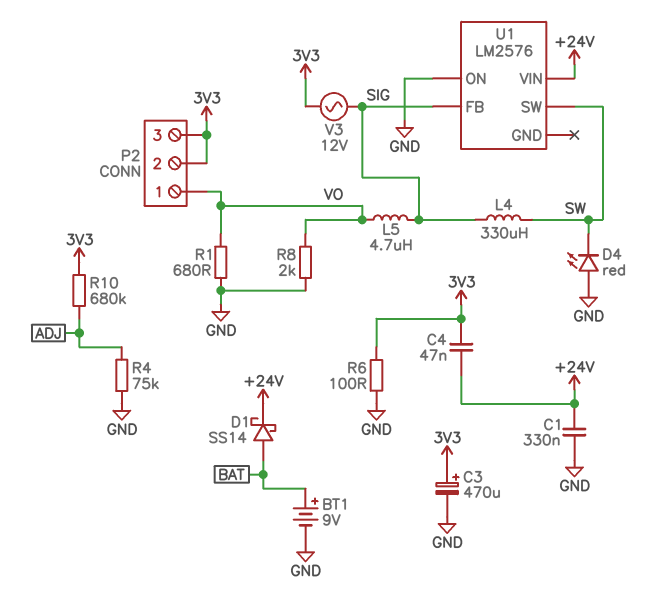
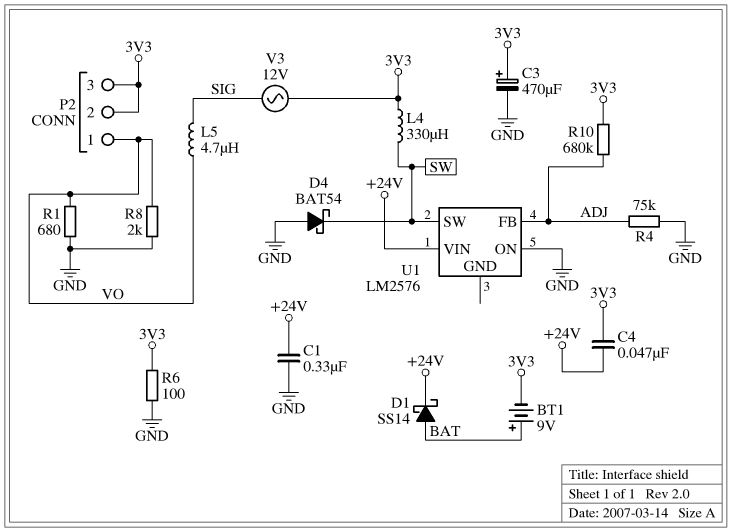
BT1: 9V (plus BAT, minus GND) -> 9V (plus BAT, minus 3V3)
D4: LED red (A GND, K SW) -> schottky BAT54 (A GND, K SW)
L4: 330uH (SIG, SW) -> 330uH (3V3, SW)
U1 pin FB: SIG -> ADJ

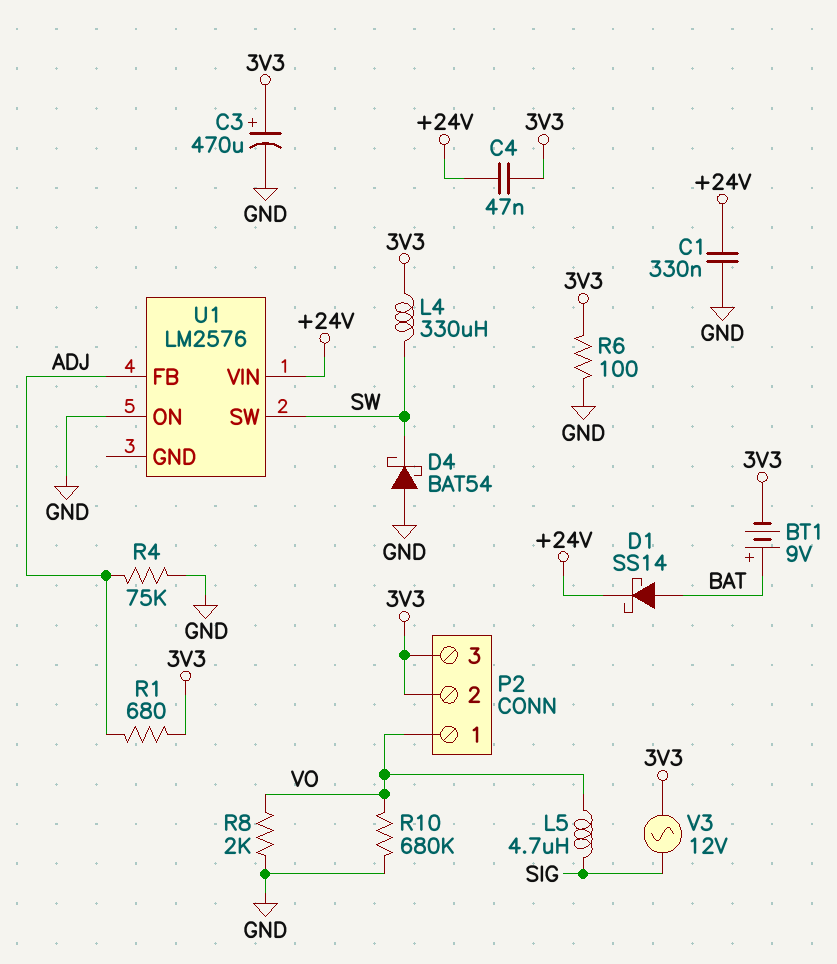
R1: 680 (GND, VO) -> 680 (3V3, ADJ)
R10: 680k (3V3, ADJ) -> 680k (GND, VO)

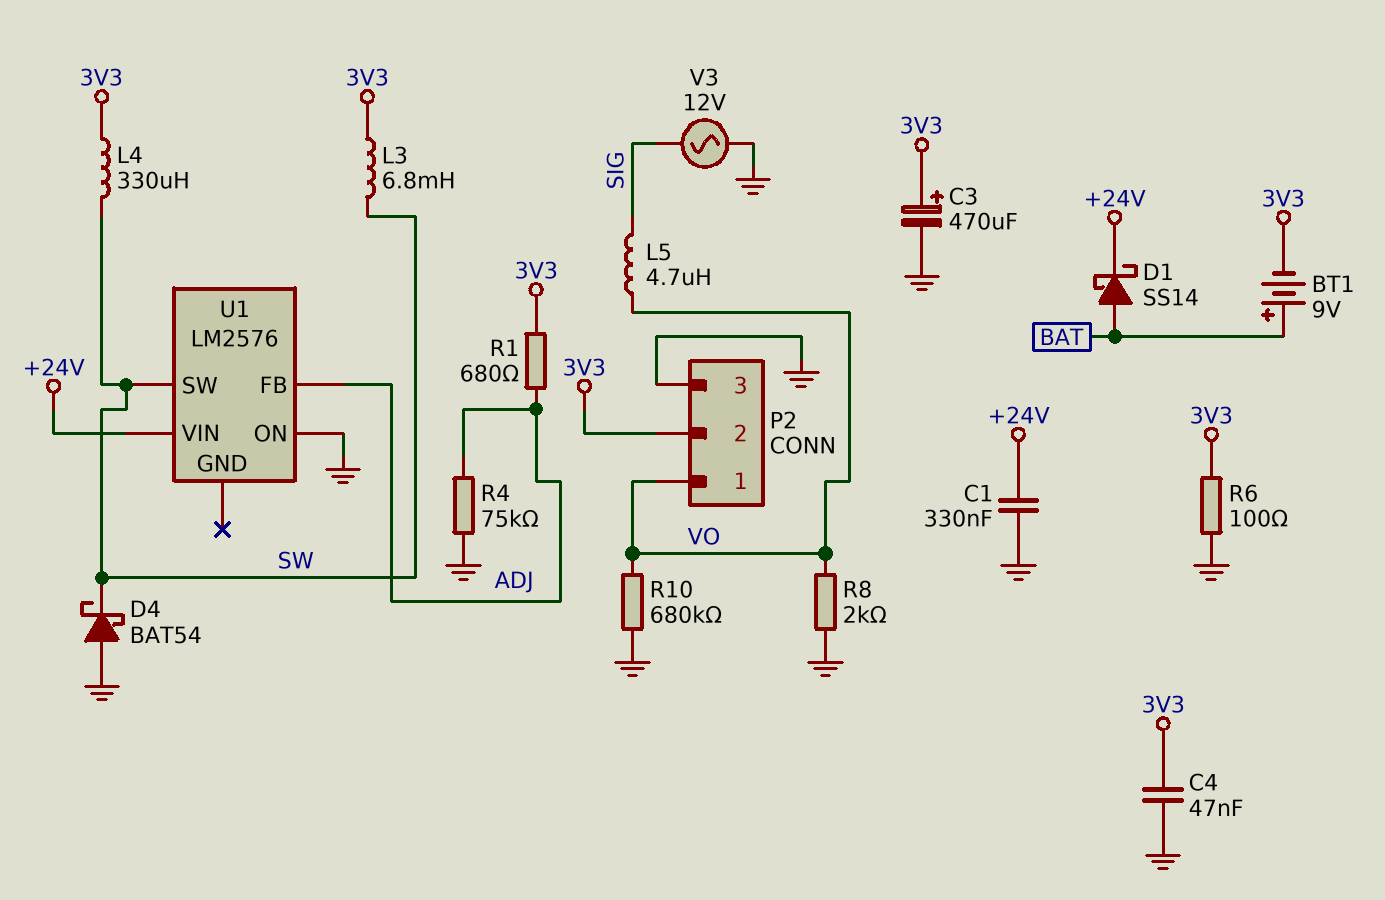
C4: 47nF (+24V, 3V3) -> 47nF (3V3, GND)
L3: none -> 6.8mH (3V3, SW)
P2 pin 3: 3V3 -> GND
V3: AC 12V (3V3, SIG) -> AC 12V (GND, SIG)

